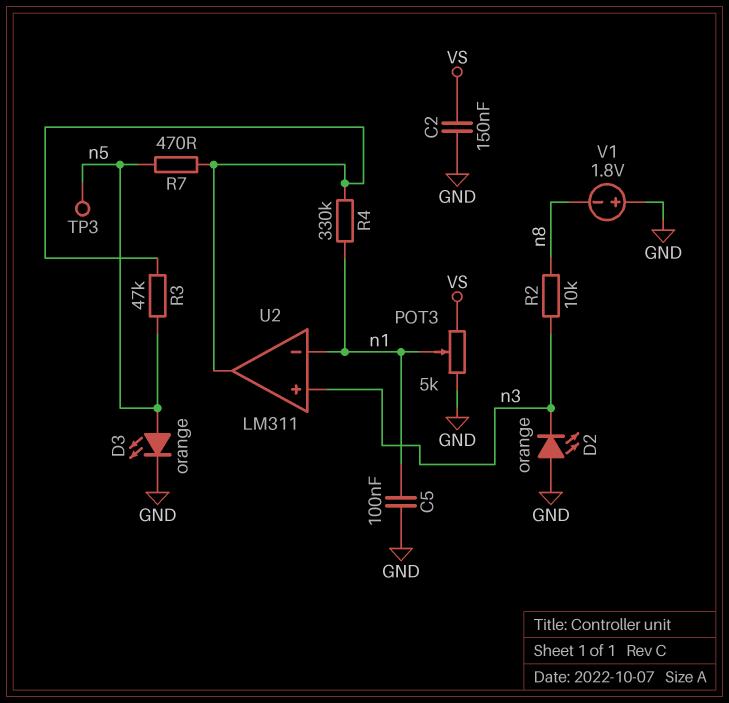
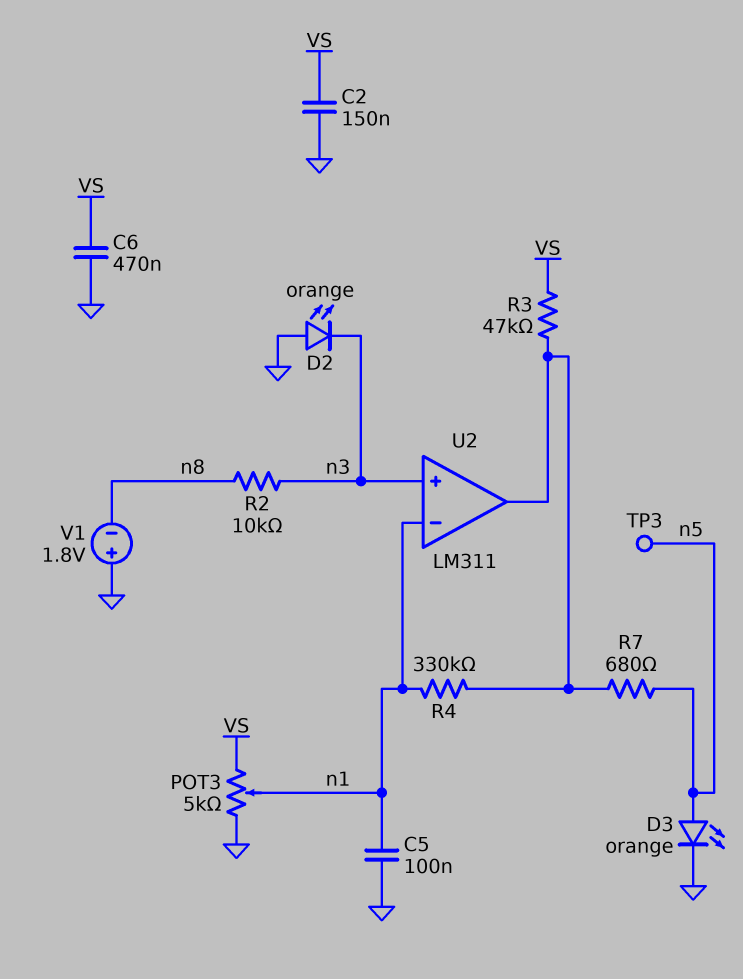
C6: none -> 470nF (GND, VS)
R3: 47k (U2/out, n5) -> 47k (U2/out, VS)
R7: 470 (U2/out, n5) -> 680 (U2/out, n5)

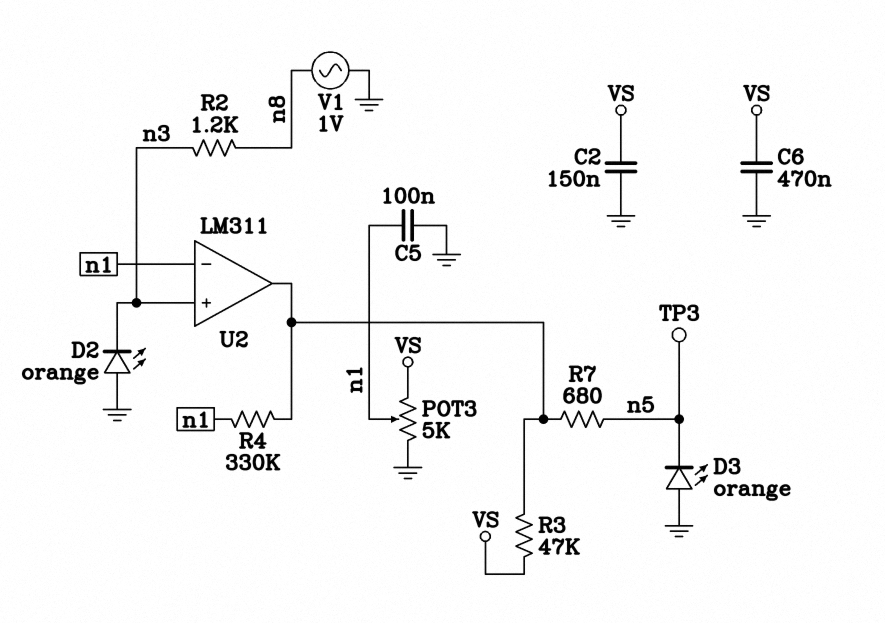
D3: LED orange (A n5, K GND) -> LED orange (A GND, K n5)
R2: 10k (n3, n8) -> 1.2k (n3, n8)
V1: 1.8V (plus GND, minus n8) -> AC 1V (GND, n8)

